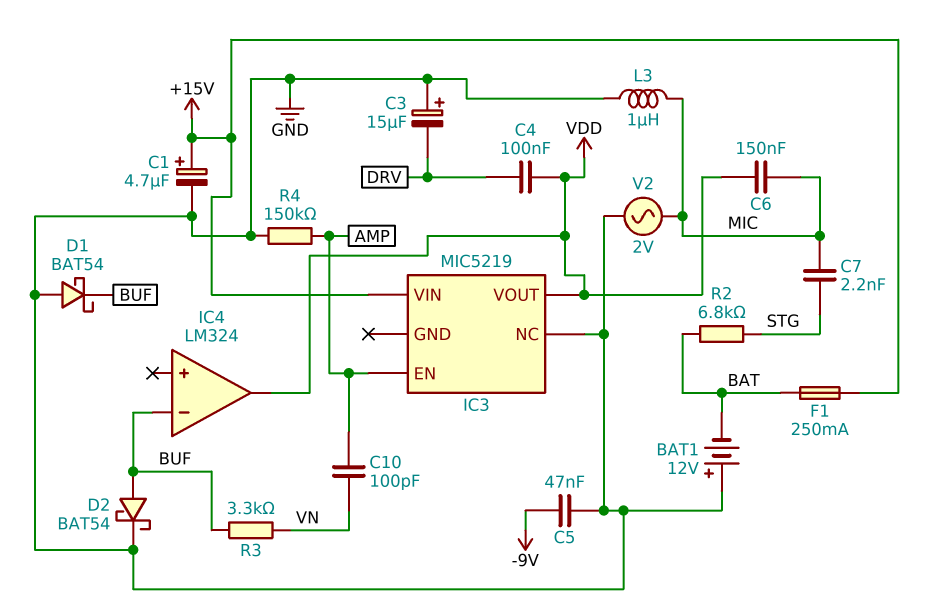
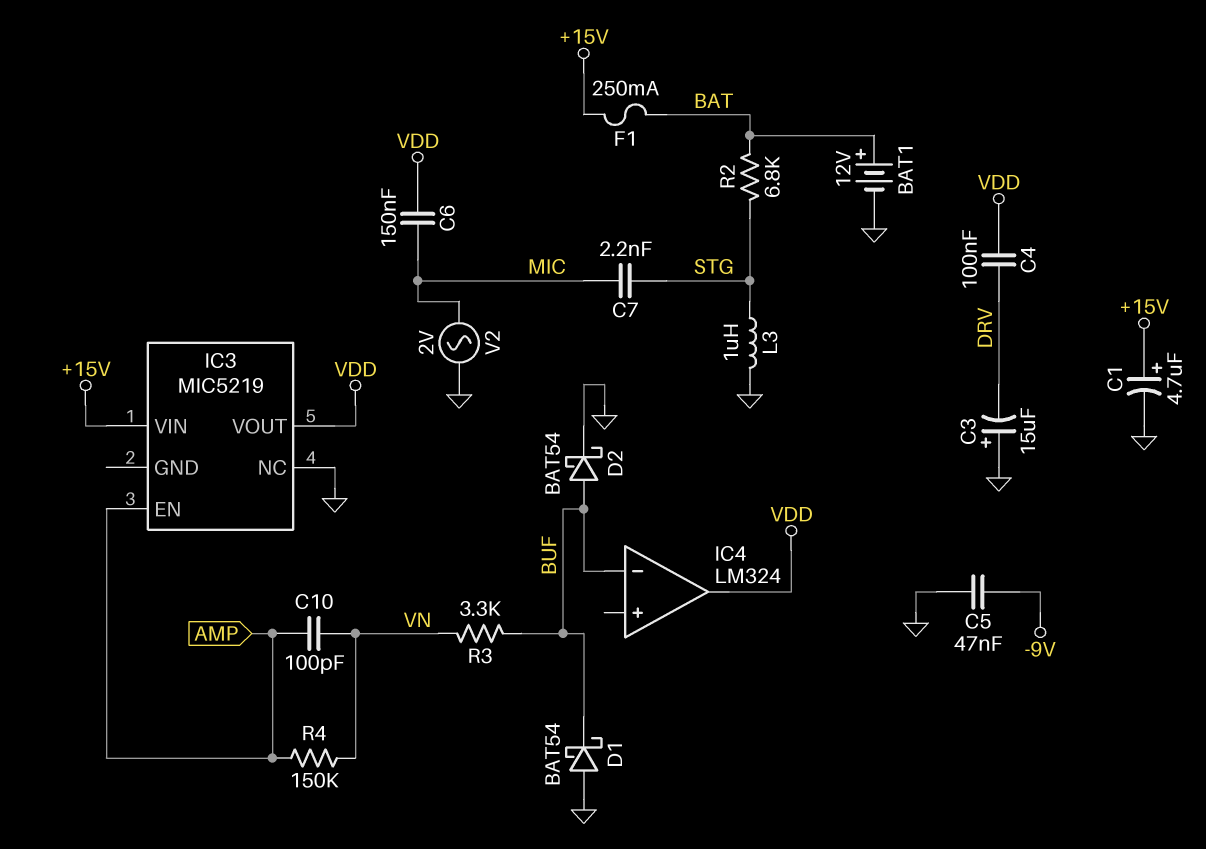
BAT1: 12V (plus GND, minus BAT) -> 12V (plus BAT, minus GND)
L3: 1uH (GND, MIC) -> 1uH (GND, STG)
R4: 150k (AMP, GND) -> 150k (AMP, VN)

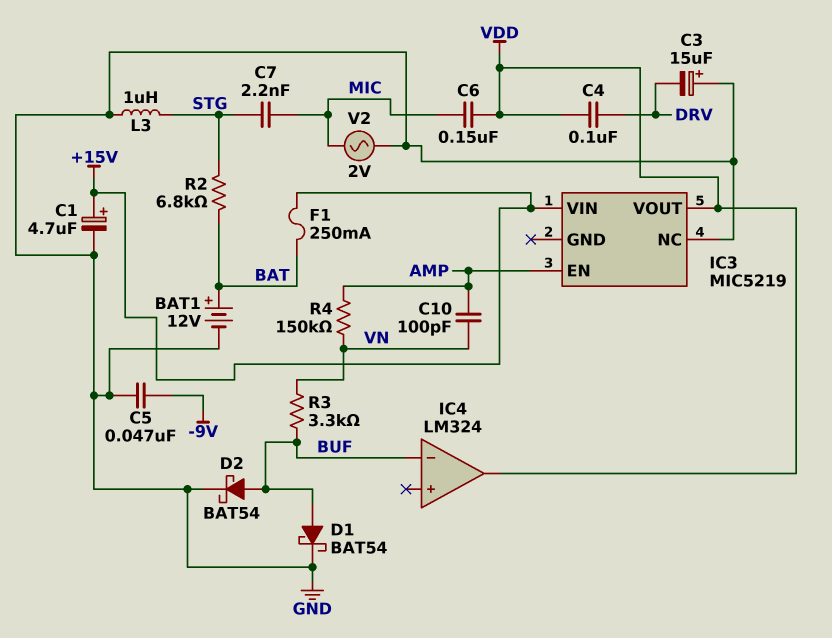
D1: schottky BAT54 (A GND, K BUF) -> schottky BAT54 (A BUF, K GND)

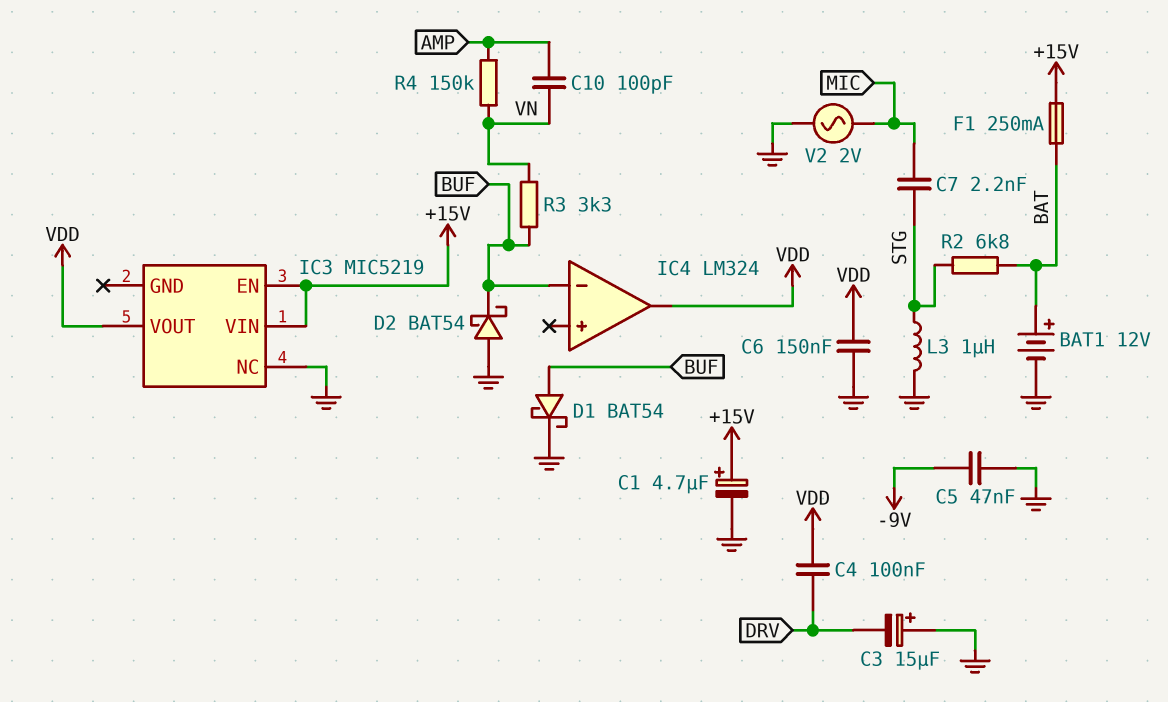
C6: 150nF (MIC, VDD) -> 150nF (GND, VDD)
D2: schottky BAT54 (A BUF, K GND) -> schottky BAT54 (A GND, K BUF)
IC3 pin EN: AMP -> +15V

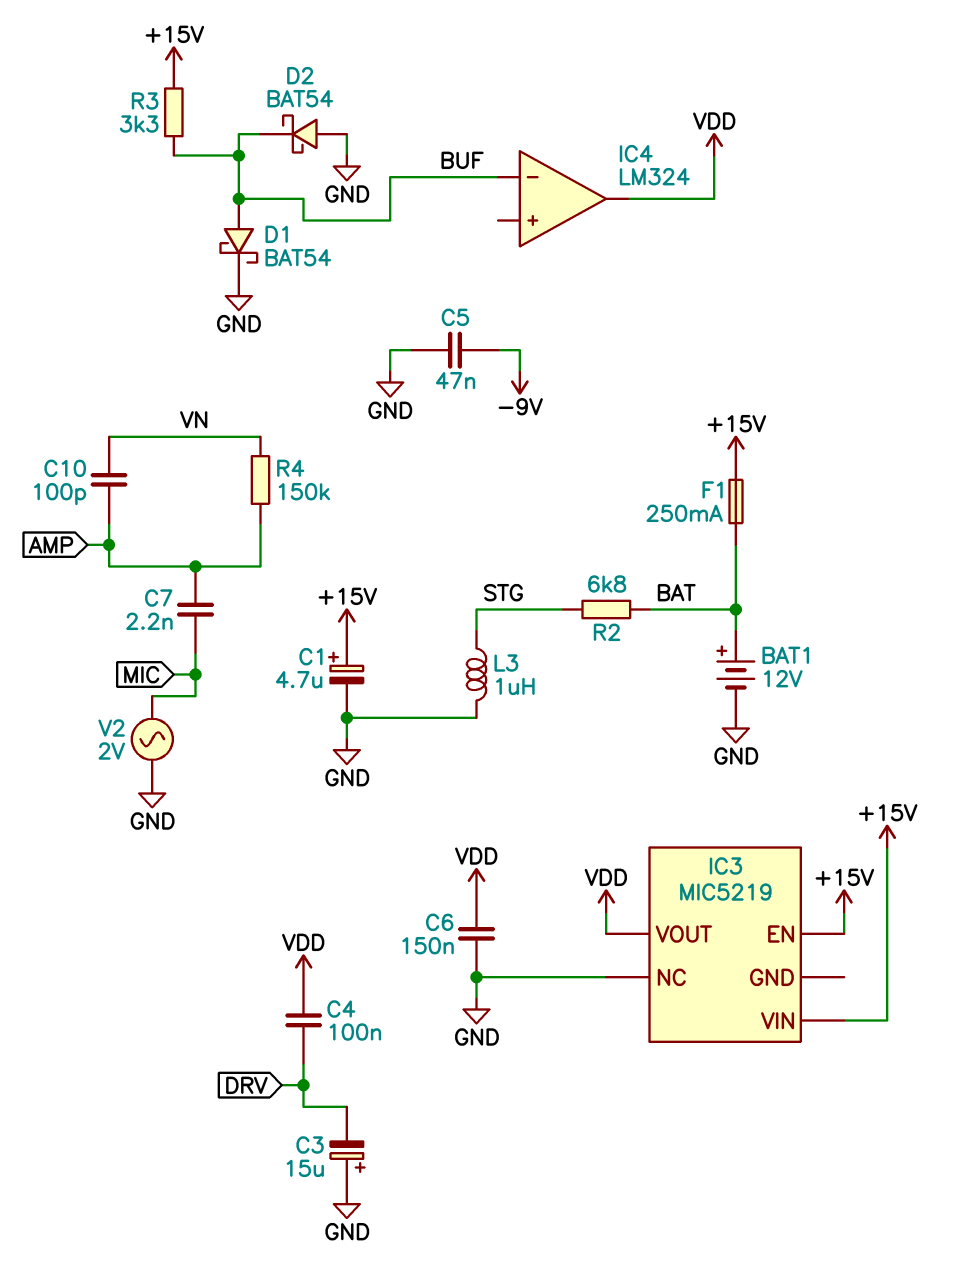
C7: 2.2nF (MIC, STG) -> 2.2nF (AMP, MIC)
R3: 3.3k (BUF, VN) -> 3.3k (+15V, BUF)

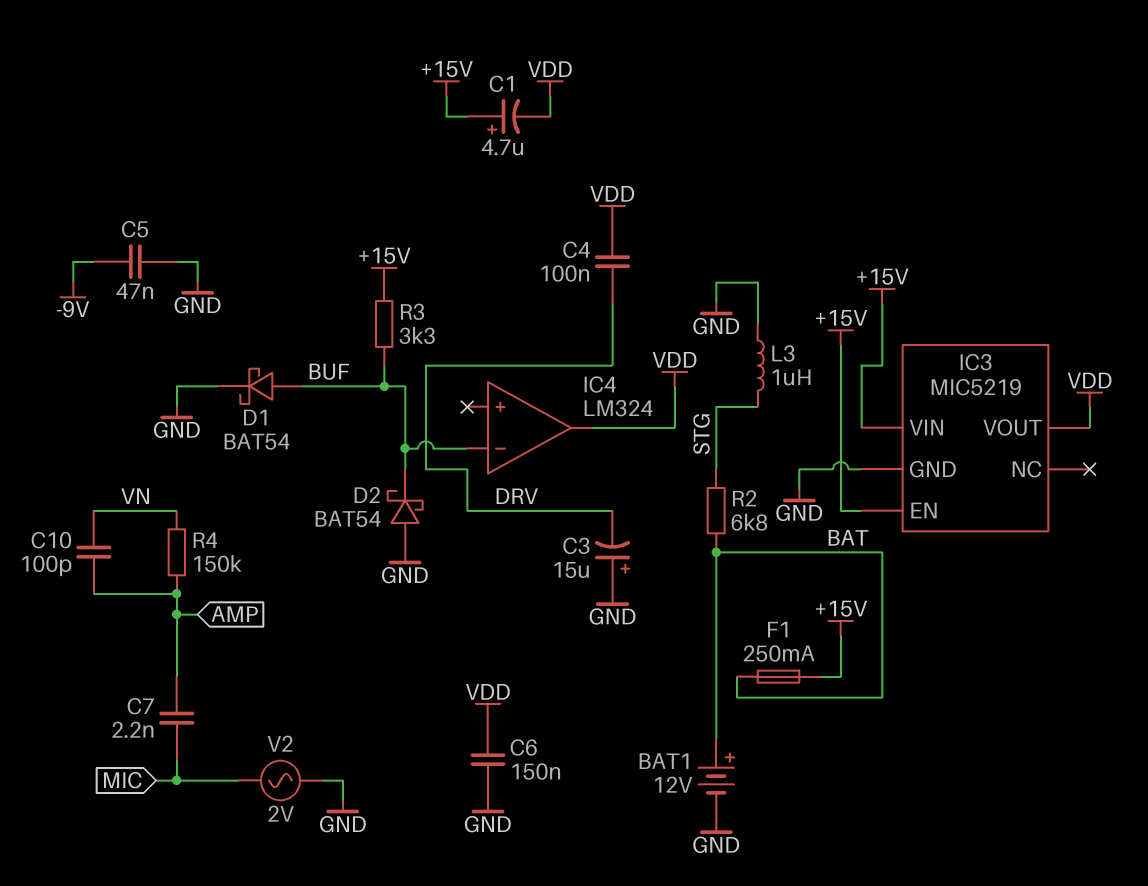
C1: 4.7uF (plus +15V, minus GND) -> 4.7uF (plus +15V, minus VDD)
IC3 pin GND: none -> GND
IC3 pin NC: GND -> none

